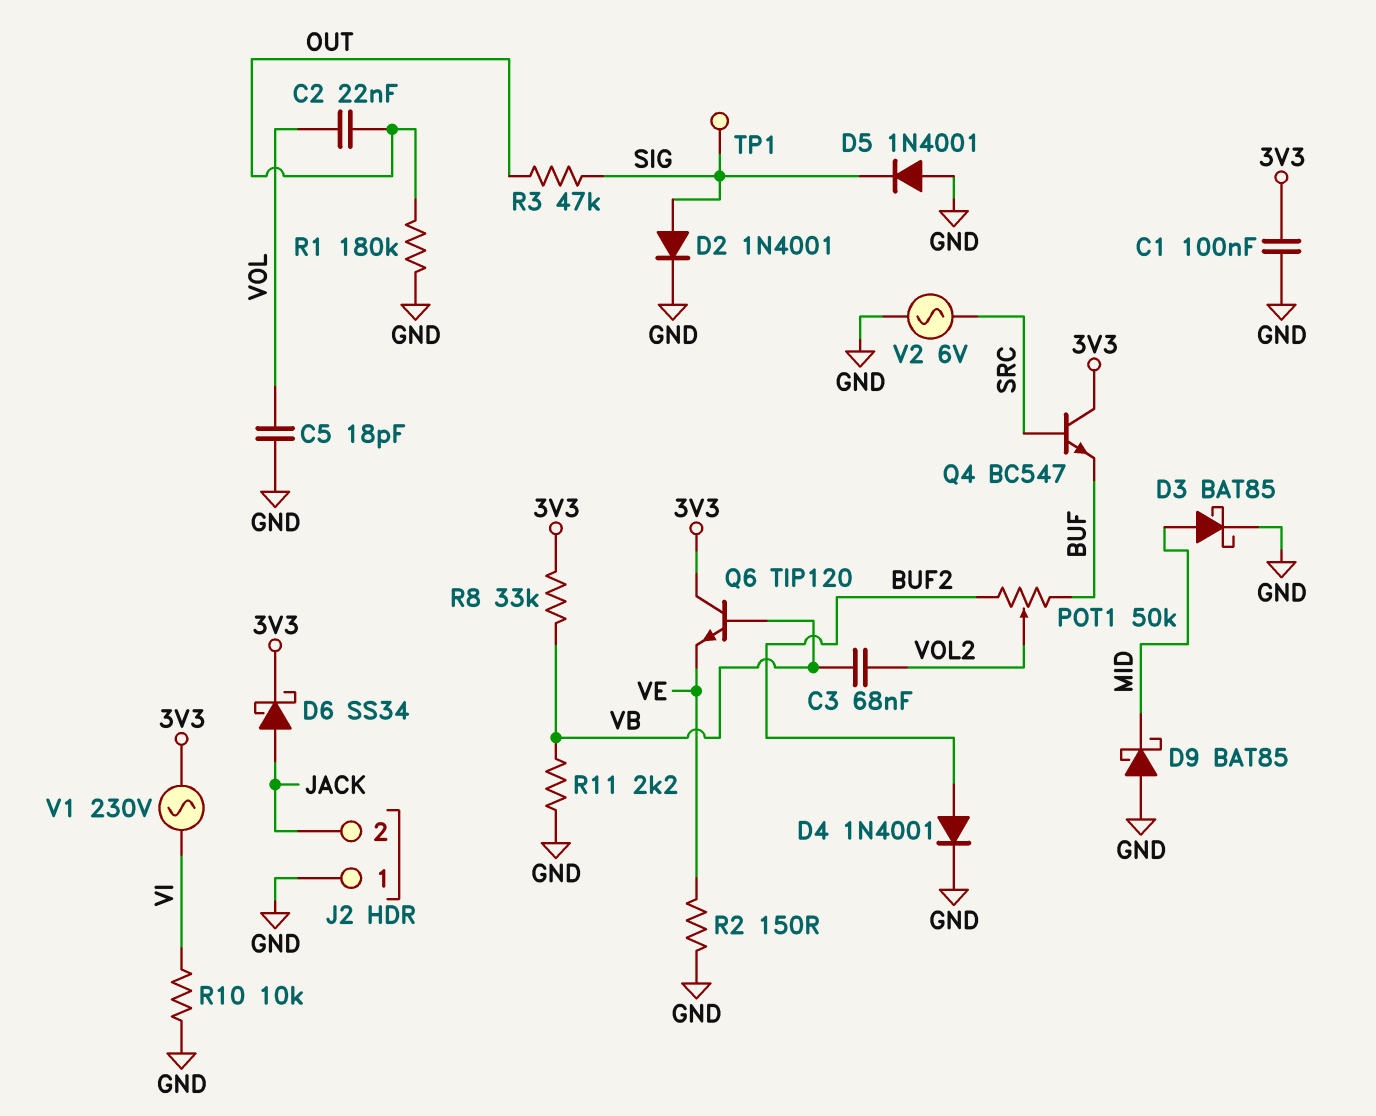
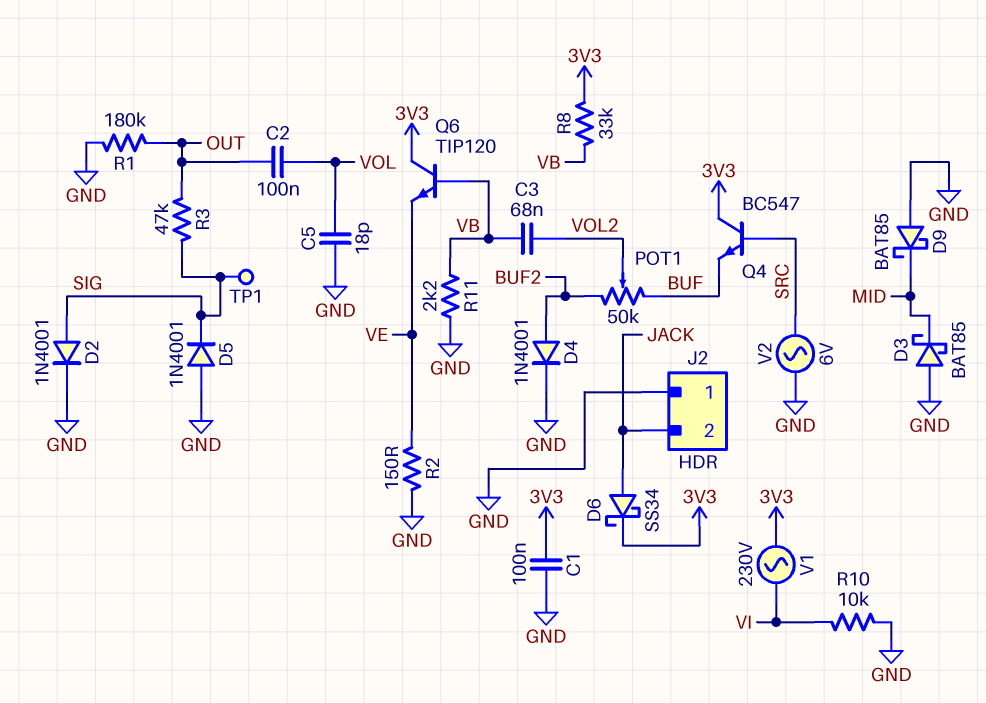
C2: 22nF (OUT, VOL) -> 100nF (OUT, VOL)
D3: schottky BAT85 (A MID, K GND) -> schottky BAT85 (A GND, K MID)

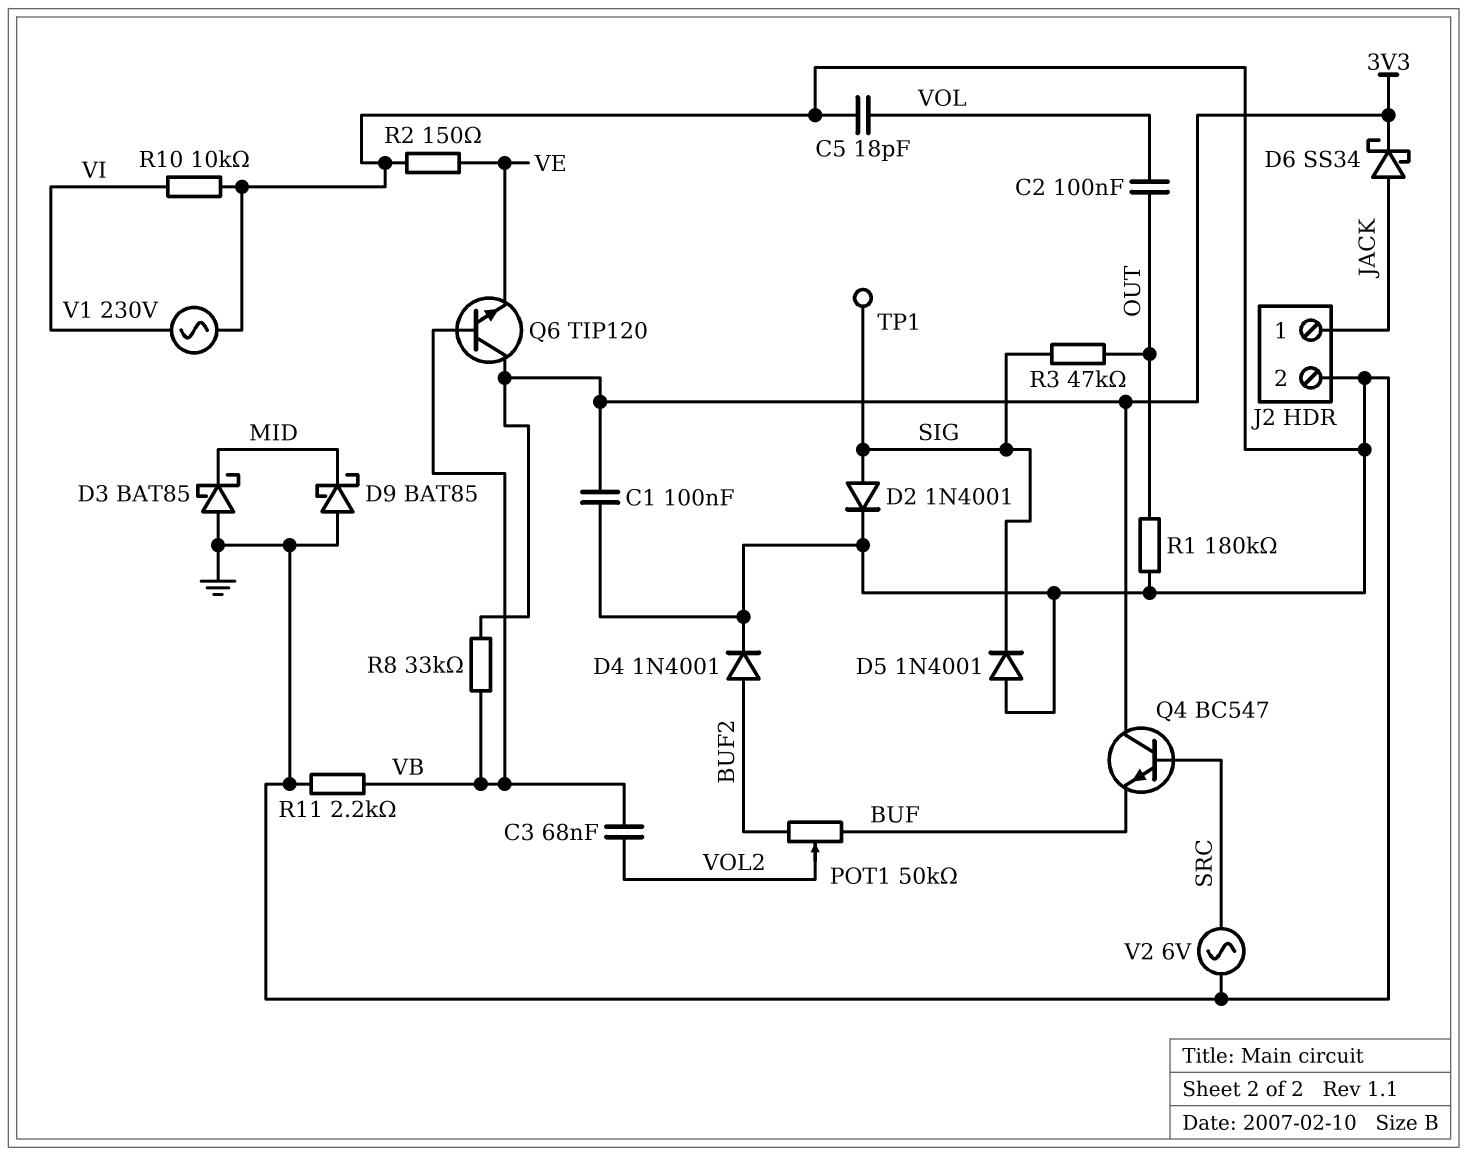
J2 pin 1: GND -> JACK
J2 pin 2: JACK -> GND
V1: AC 230V (3V3, VI) -> AC 230V (GND, VI)

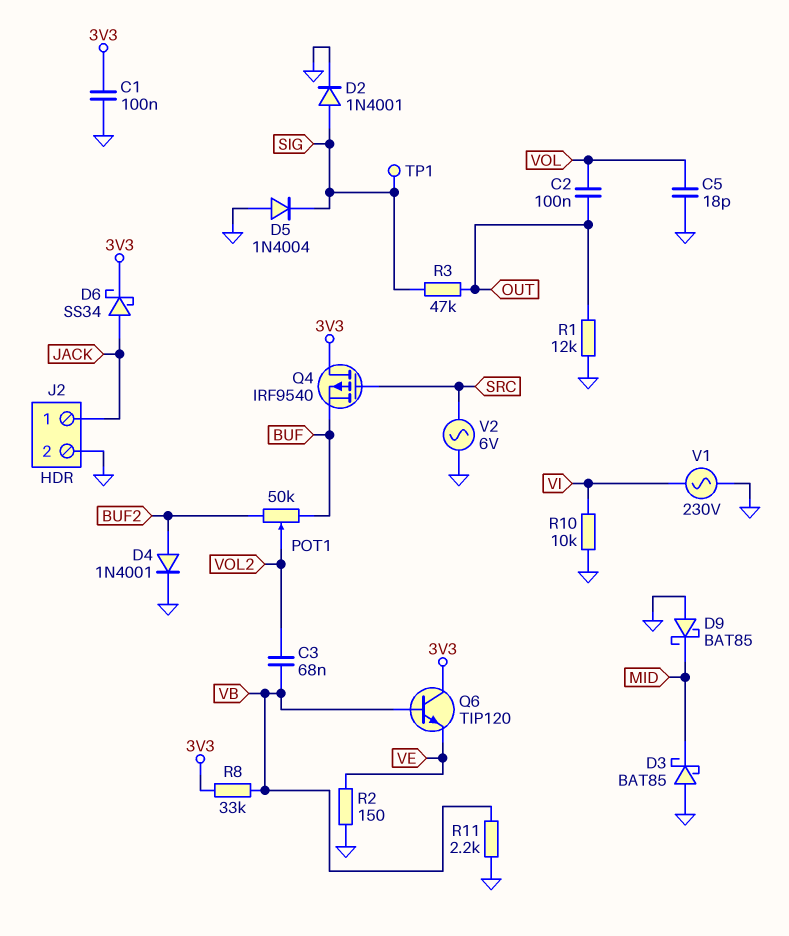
D5: diode 1N4001 (A GND, K SIG) -> diode 1N4004 (A GND, K SIG)
Q4: NPN BC547 (B SRC, C 3V3, E BUF) -> PMOS IRF9540 (G SRC, D 3V3, S BUF)
R1: 180k (GND, OUT) -> 12k (GND, OUT)

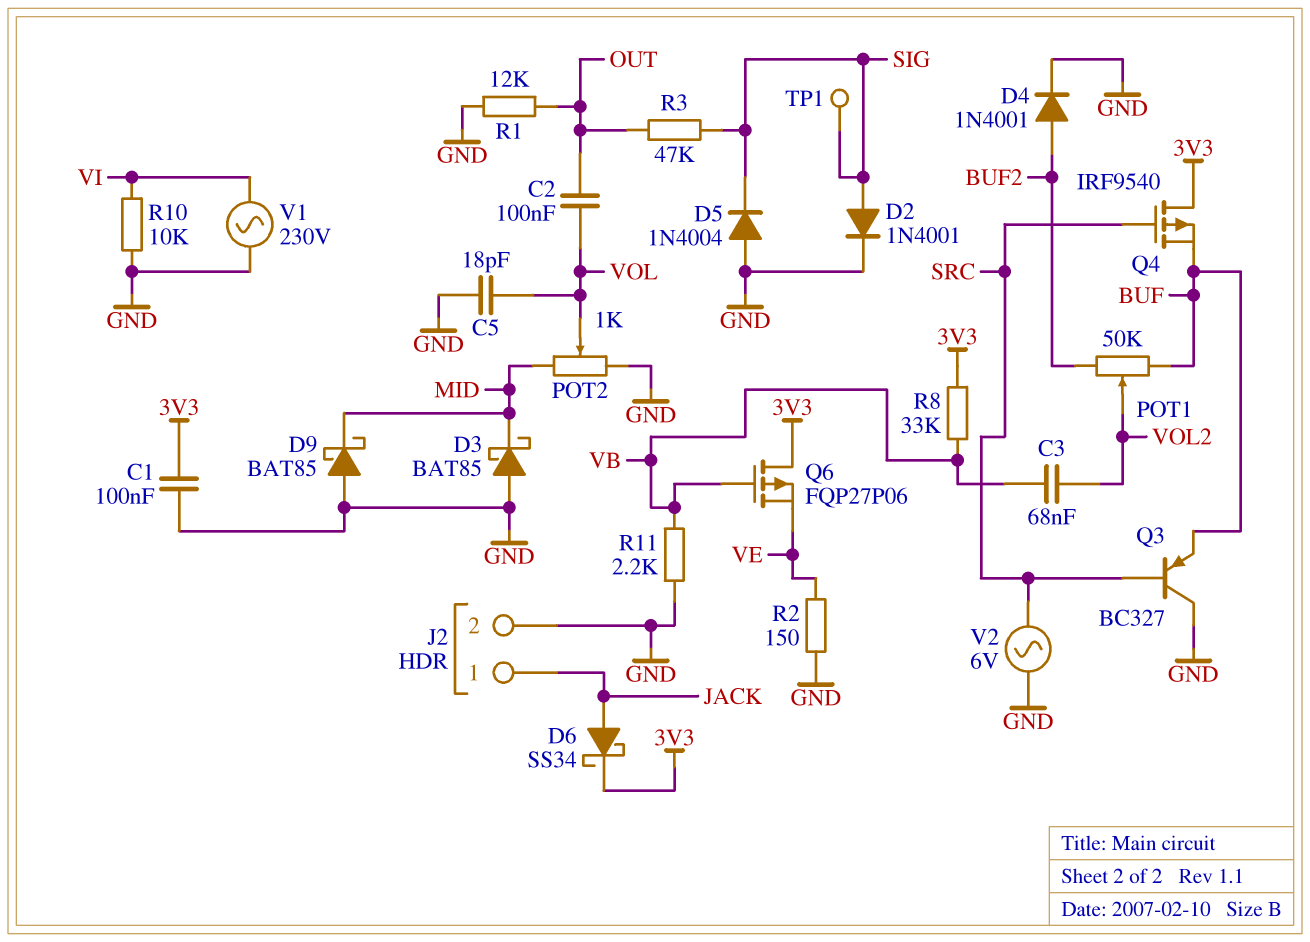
POT2: none -> 1k (GND, MID, wiper VOL)
Q3: none -> PNP BC327 (B SRC, C GND, E BUF)
Q6: NPN TIP120 (B VB, C 3V3, E VE) -> PMOS FQP27P06 (G VB, D 3V3, S VE)

